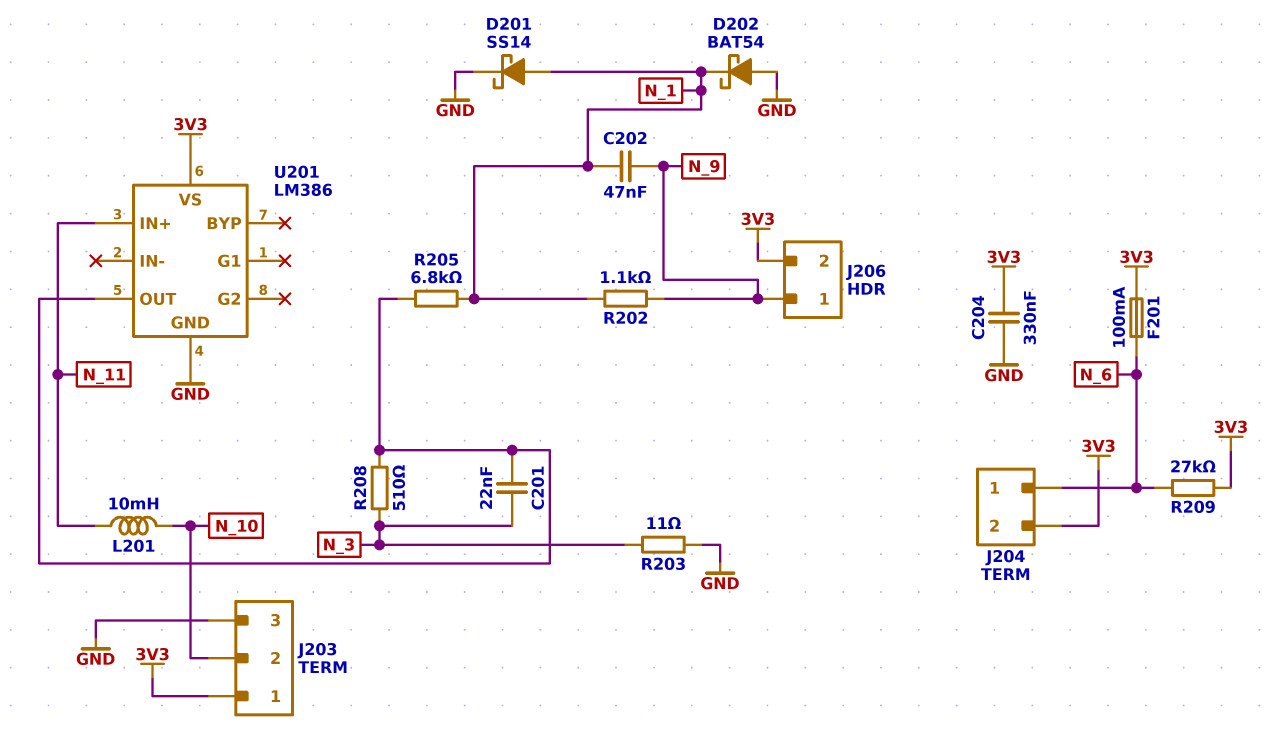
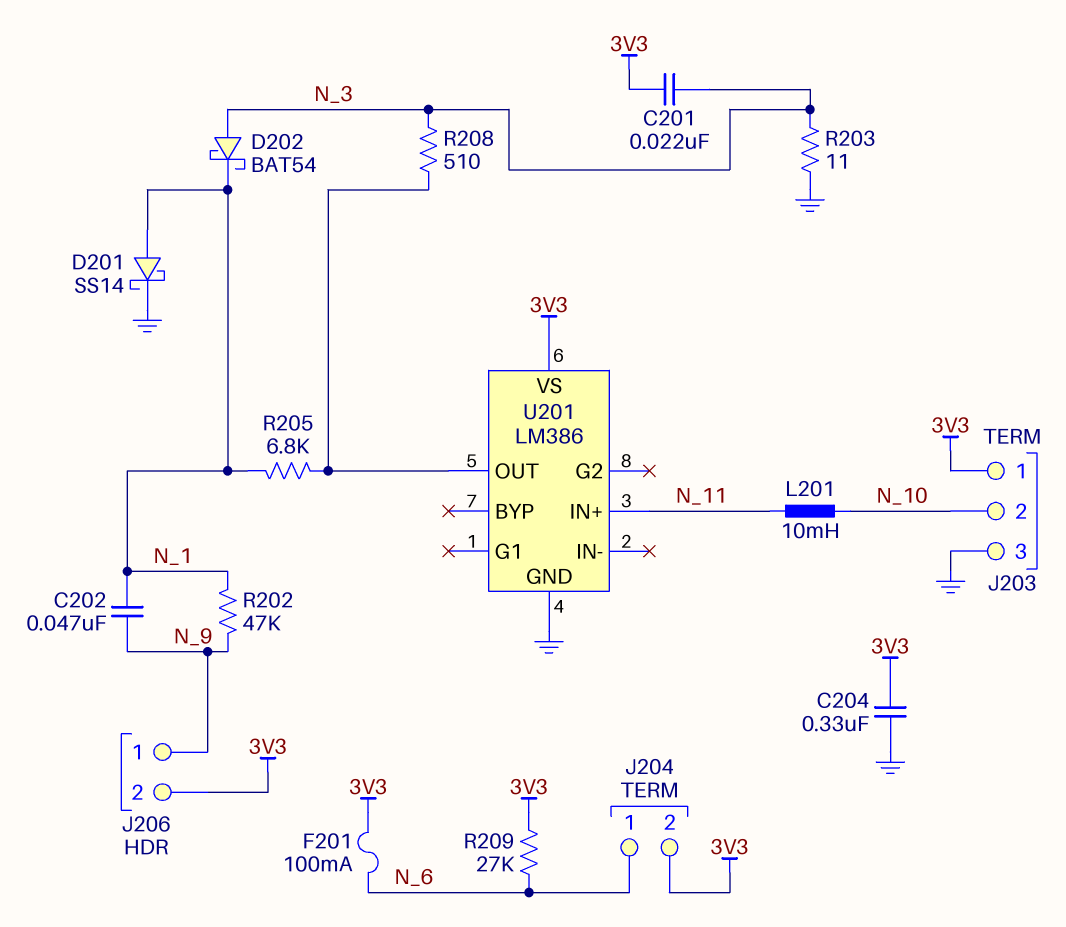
C201: 22nF (N_3, U201/OUT) -> 22nF (3V3, N_3)
D202: schottky BAT54 (A GND, K N_1) -> schottky BAT54 (A N_3, K N_1)
R202: 1.1k (N_1, N_9) -> 47k (N_1, N_9)

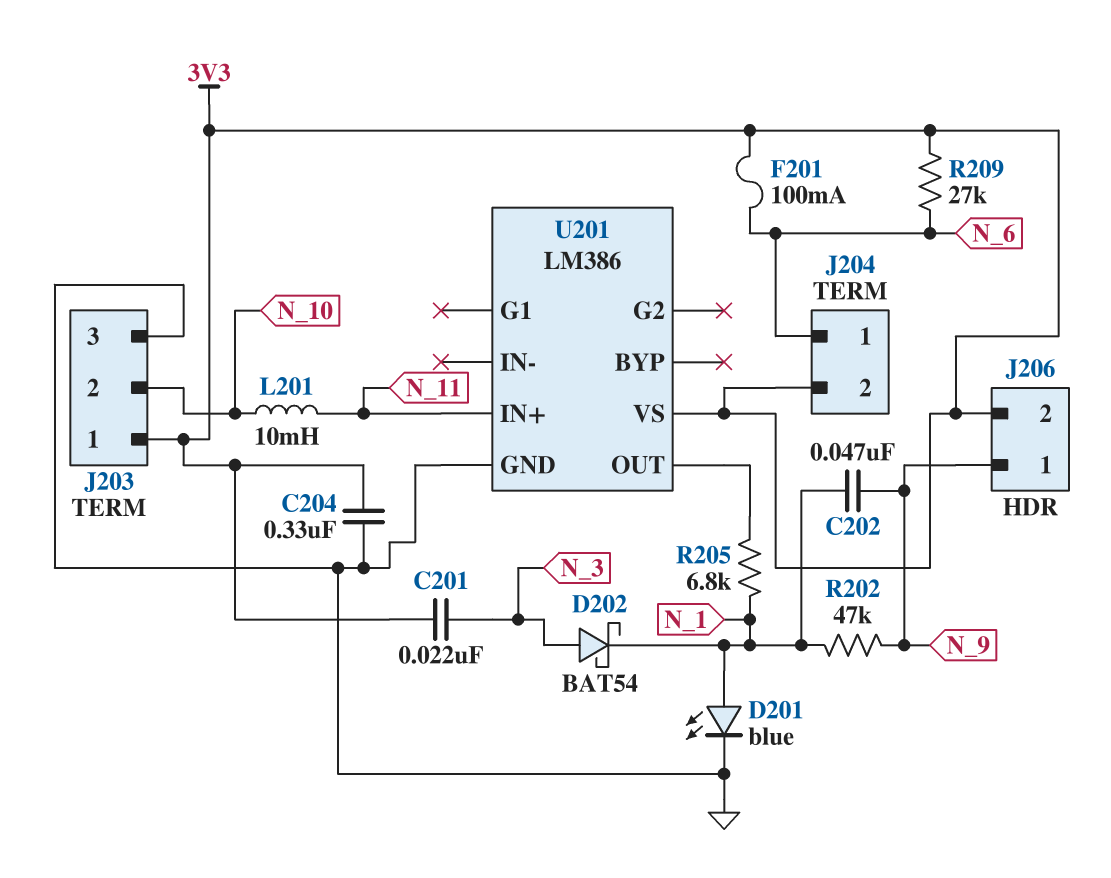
D201: schottky SS14 (A N_1, K GND) -> LED blue (A N_1, K GND)
R203: 11 (GND, N_3) -> none
R208: 510 (N_3, U201/OUT) -> none

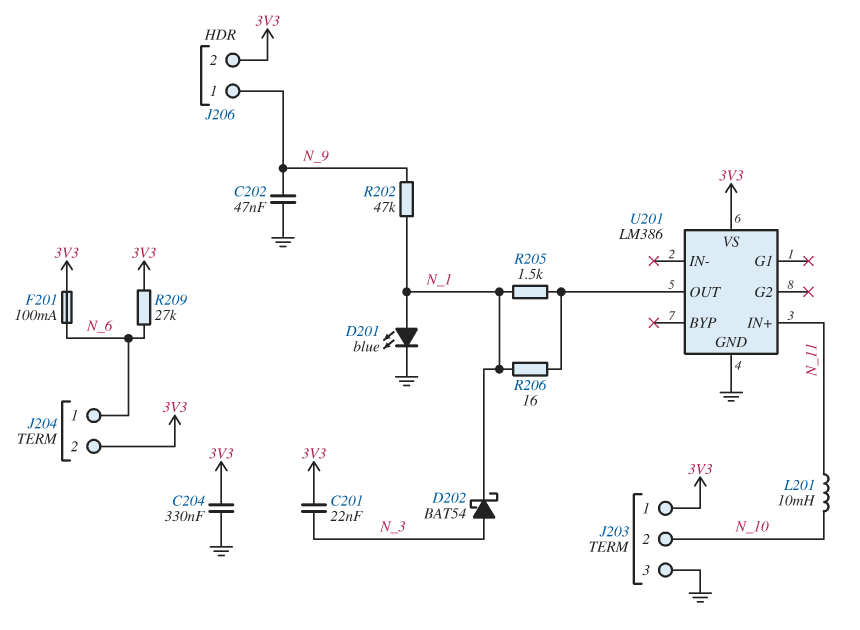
C202: 47nF (N_1, N_9) -> 47nF (GND, N_9)
R205: 6.8k (N_1, U201/OUT) -> 1.5k (N_1, U201/OUT)
R206: none -> 16 (N_1, U201/OUT)

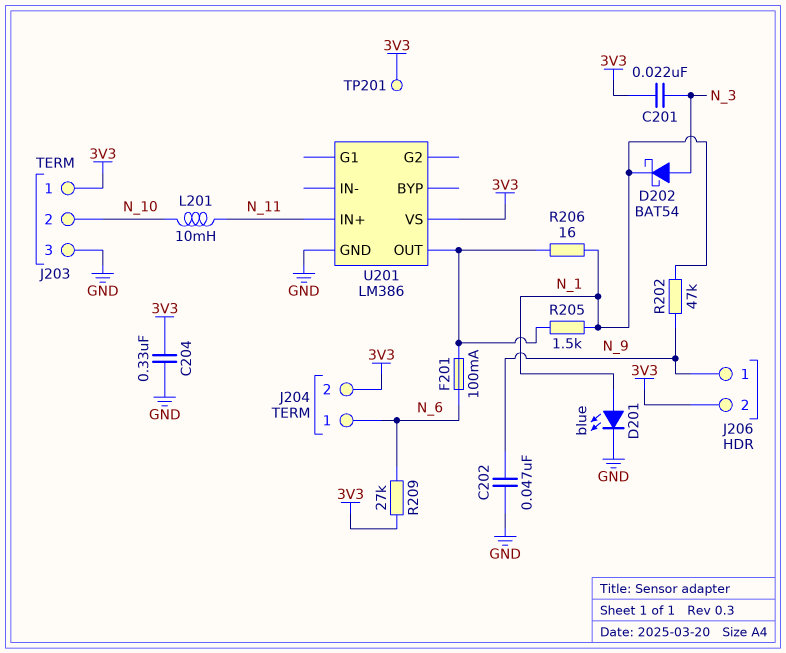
F201: 100mA (3V3, N_6) -> 100mA (N_6, U201/OUT)
TP201: none -> test point (3V3)

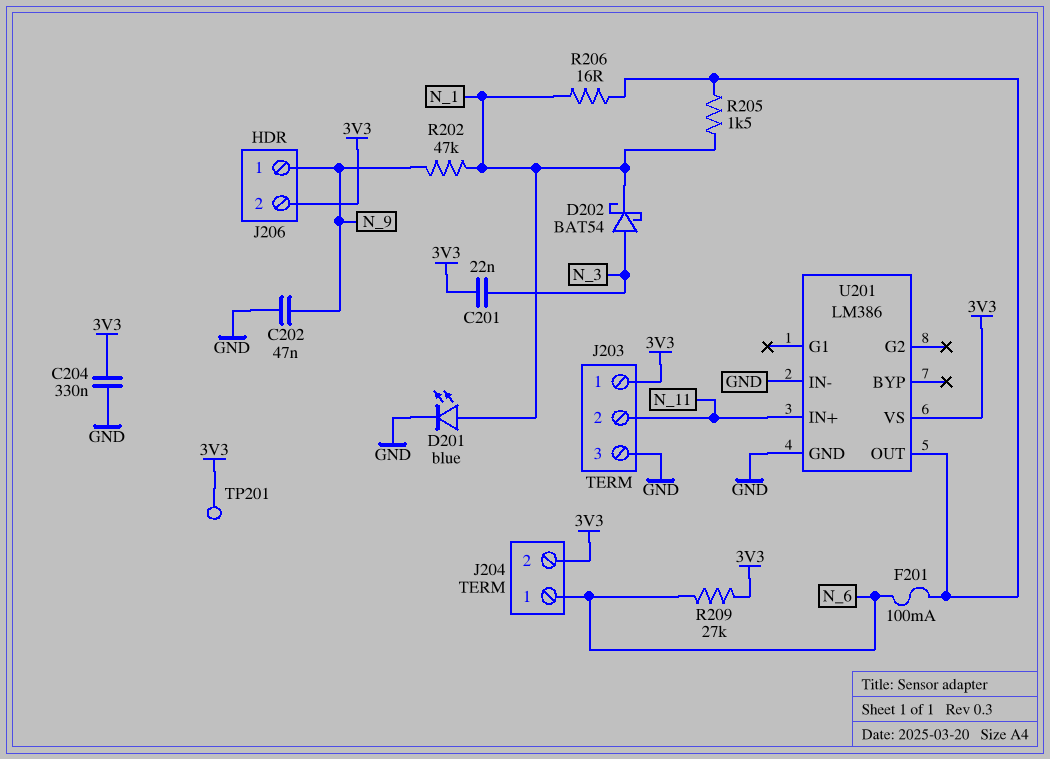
J203 pin 2: N_10 -> N_11
L201: 10mH (N_10, N_11) -> none
U201 pin IN-: none -> GND

